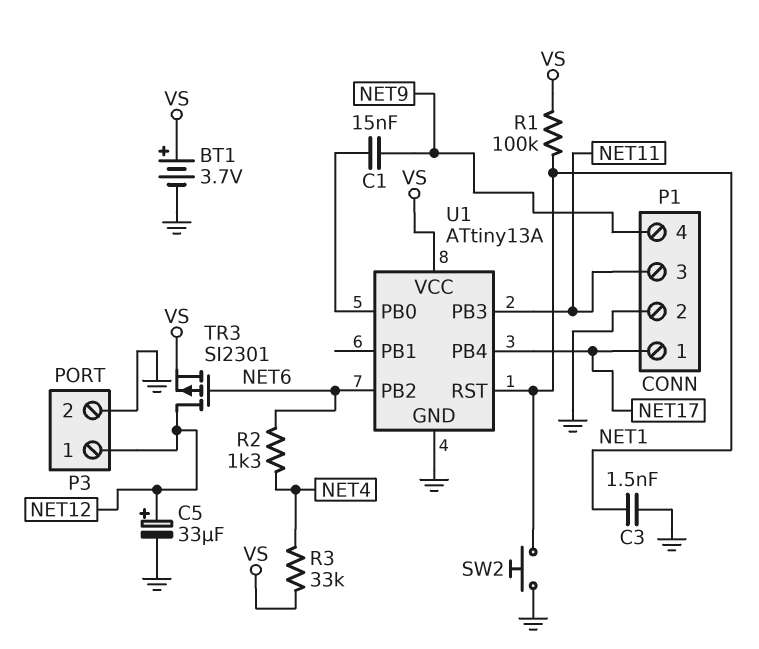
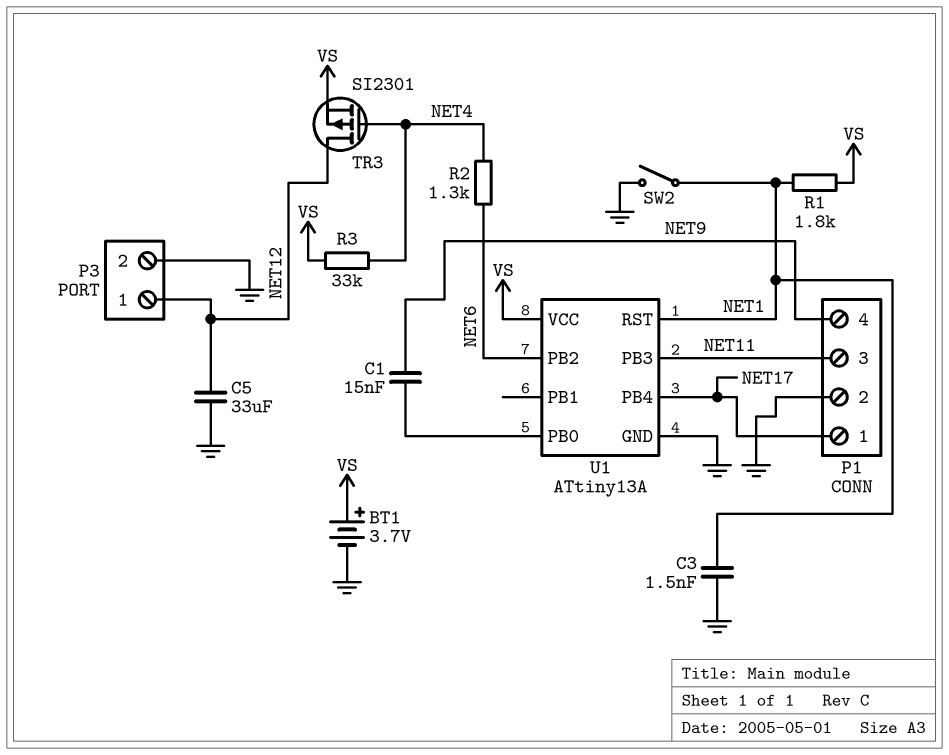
C5: 33uF (plus NET12, minus GND) -> 33uF (GND, NET12)
R1: 100k (NET1, VS) -> 1.8k (NET1, VS)
SW2: button (GND, NET1) -> switch (GND, NET1)
TR3: PMOS SI2301 (G NET6, D NET12, S VS) -> PMOS SI2301 (G NET4, D NET12, S VS)

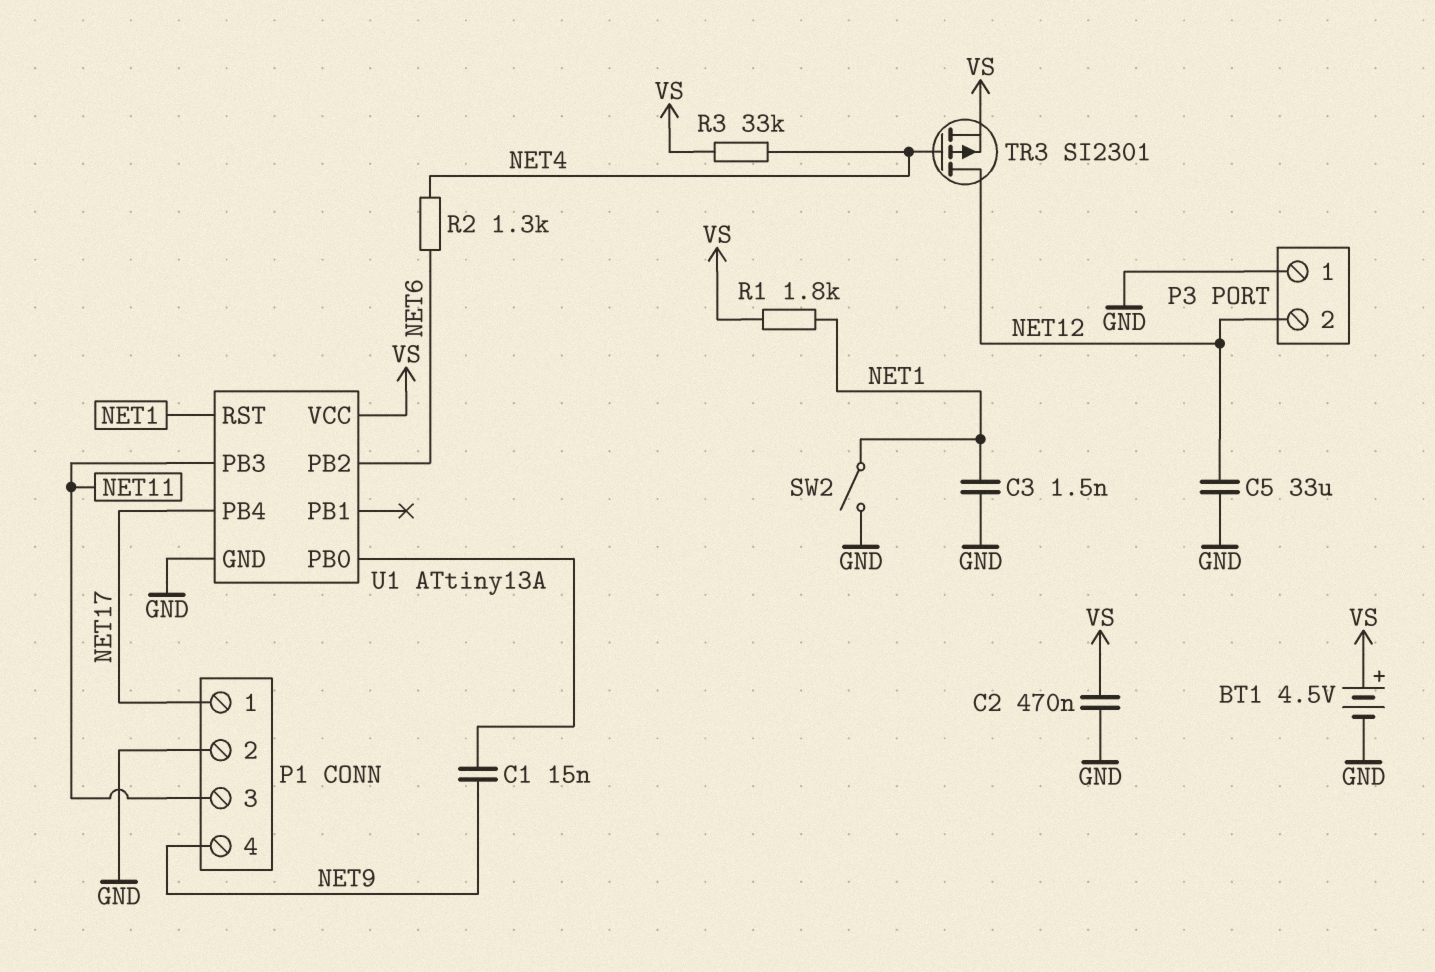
BT1: 3.7V (plus VS, minus GND) -> 4.5V (plus VS, minus GND)
C2: none -> 470nF (GND, VS)
P3 pin 1: NET12 -> GND
P3 pin 2: GND -> NET12

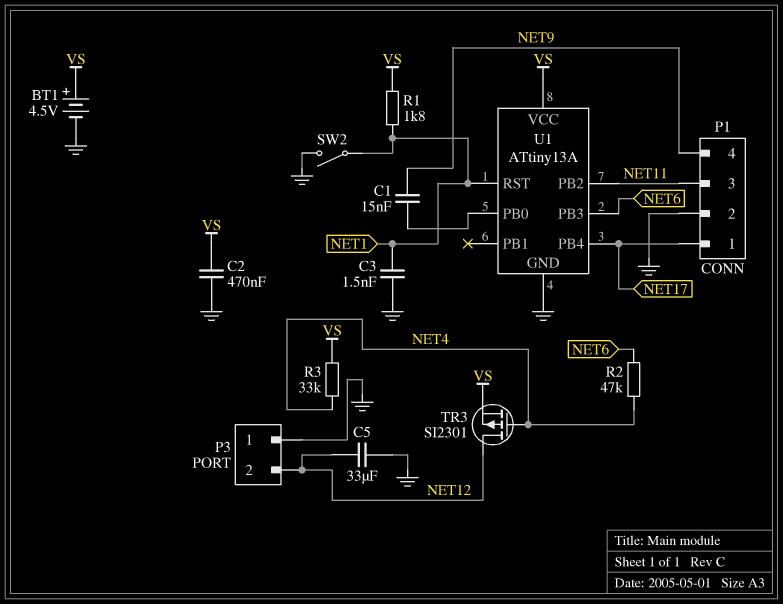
R2: 1.3k (NET4, NET6) -> 47k (NET4, NET6)
U1 pin PB2: NET6 -> NET11
U1 pin PB3: NET11 -> NET6

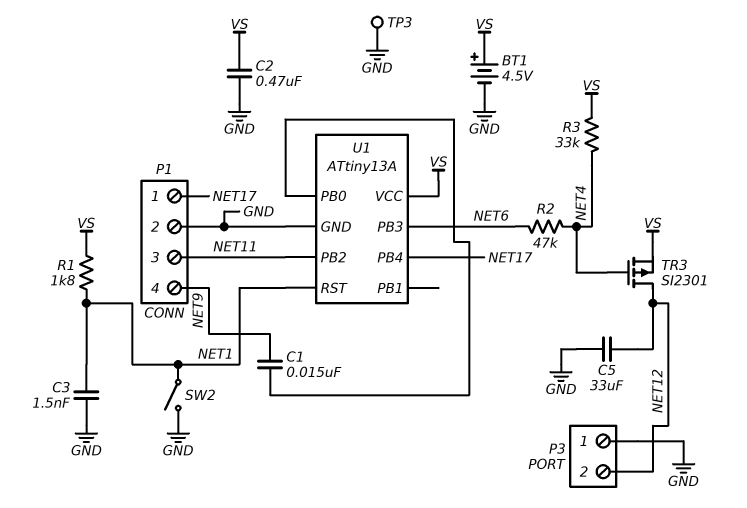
TP3: none -> test point (GND)

